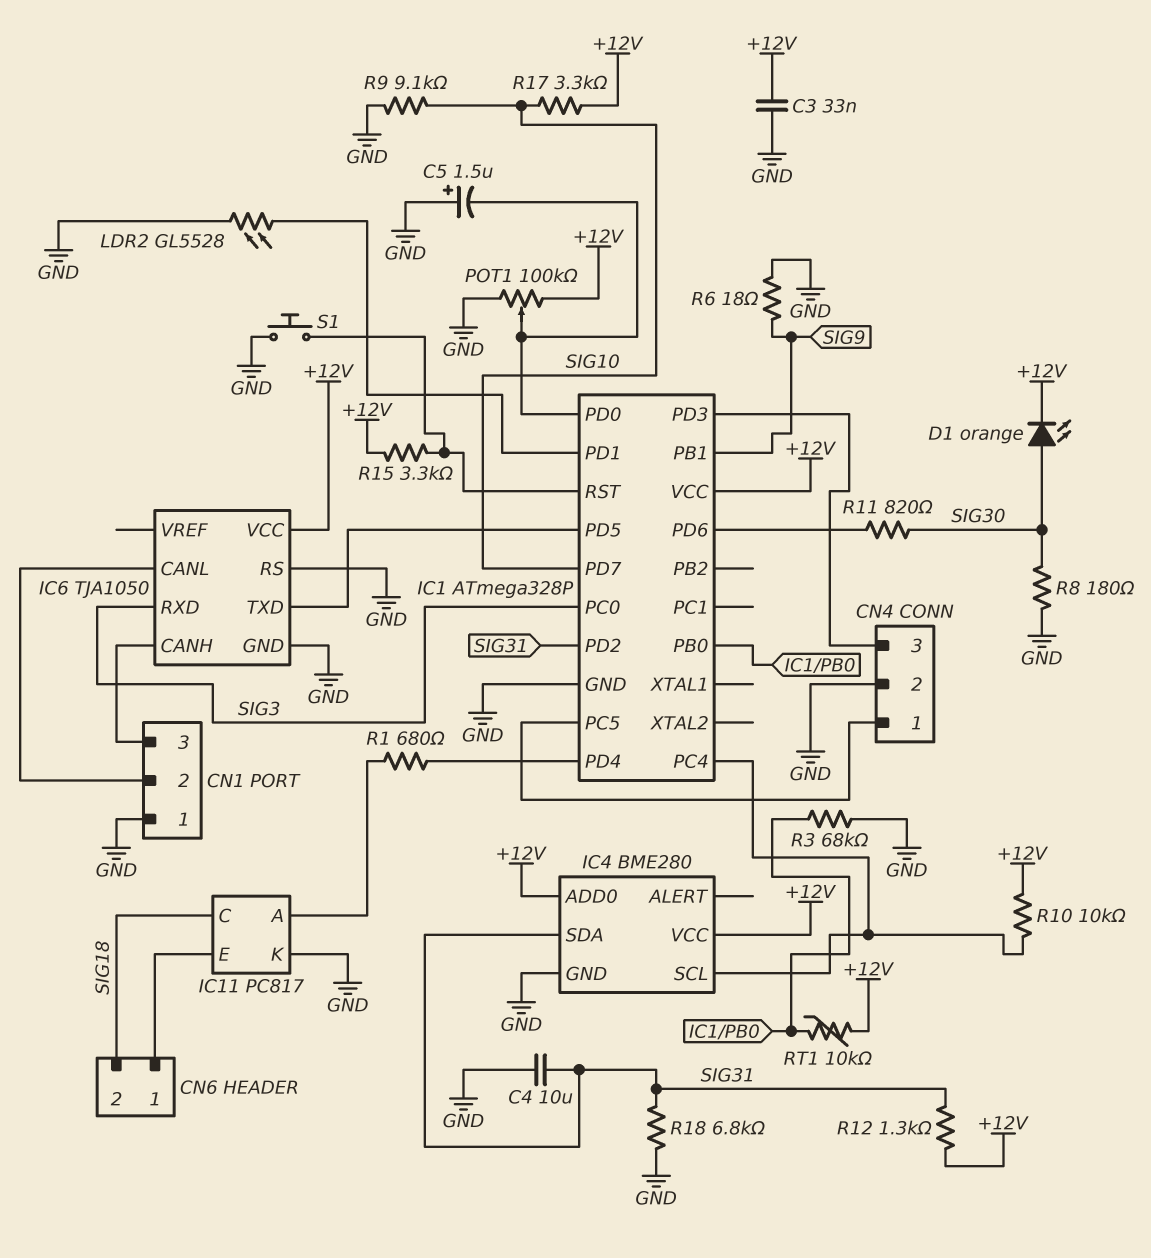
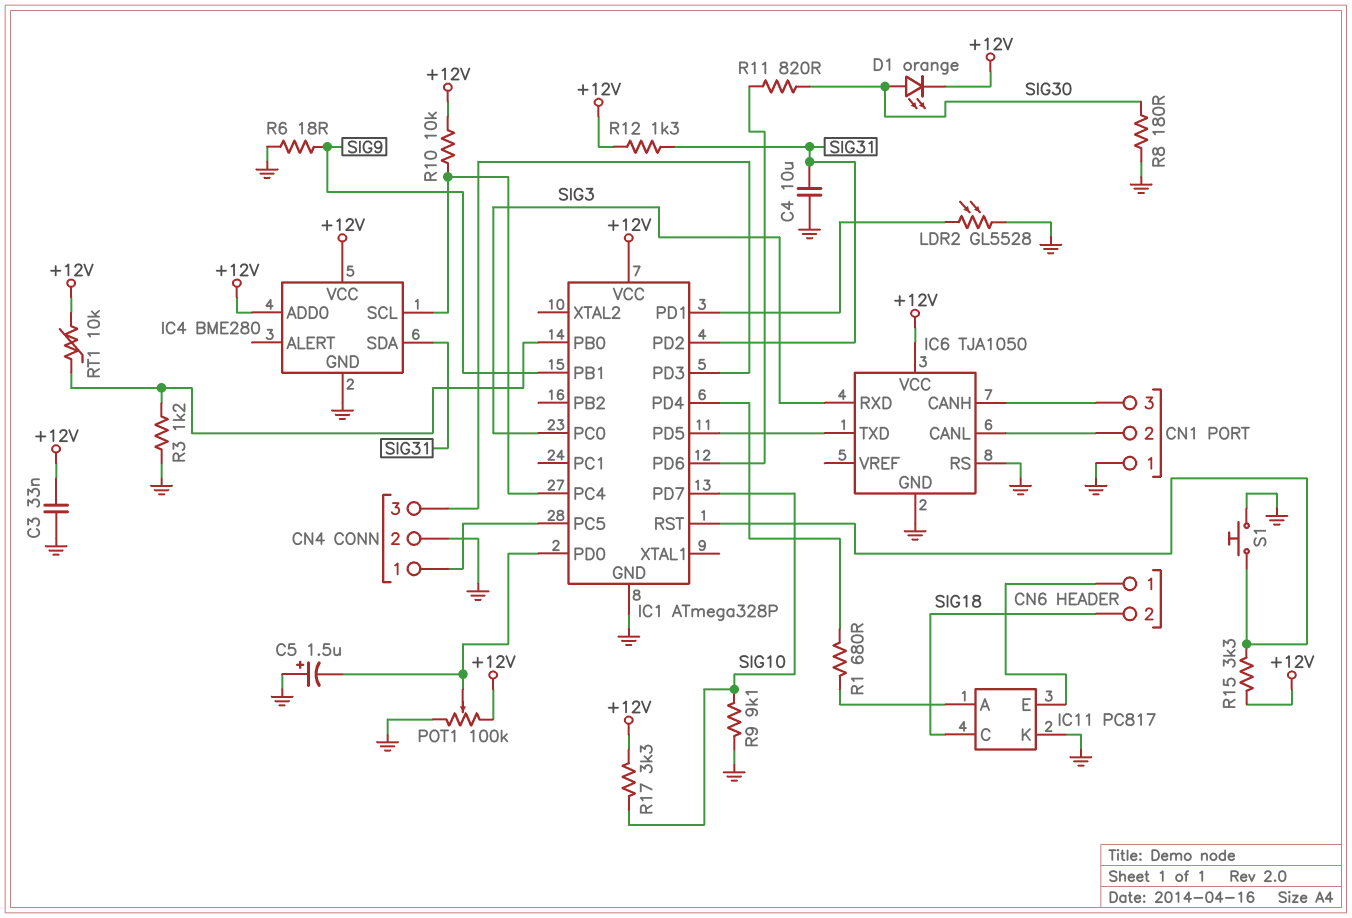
R3: 68k (GND, IC1/PB0) -> 1.2k (GND, IC1/PB0)
R18: 6.8k (GND, SIG31) -> none

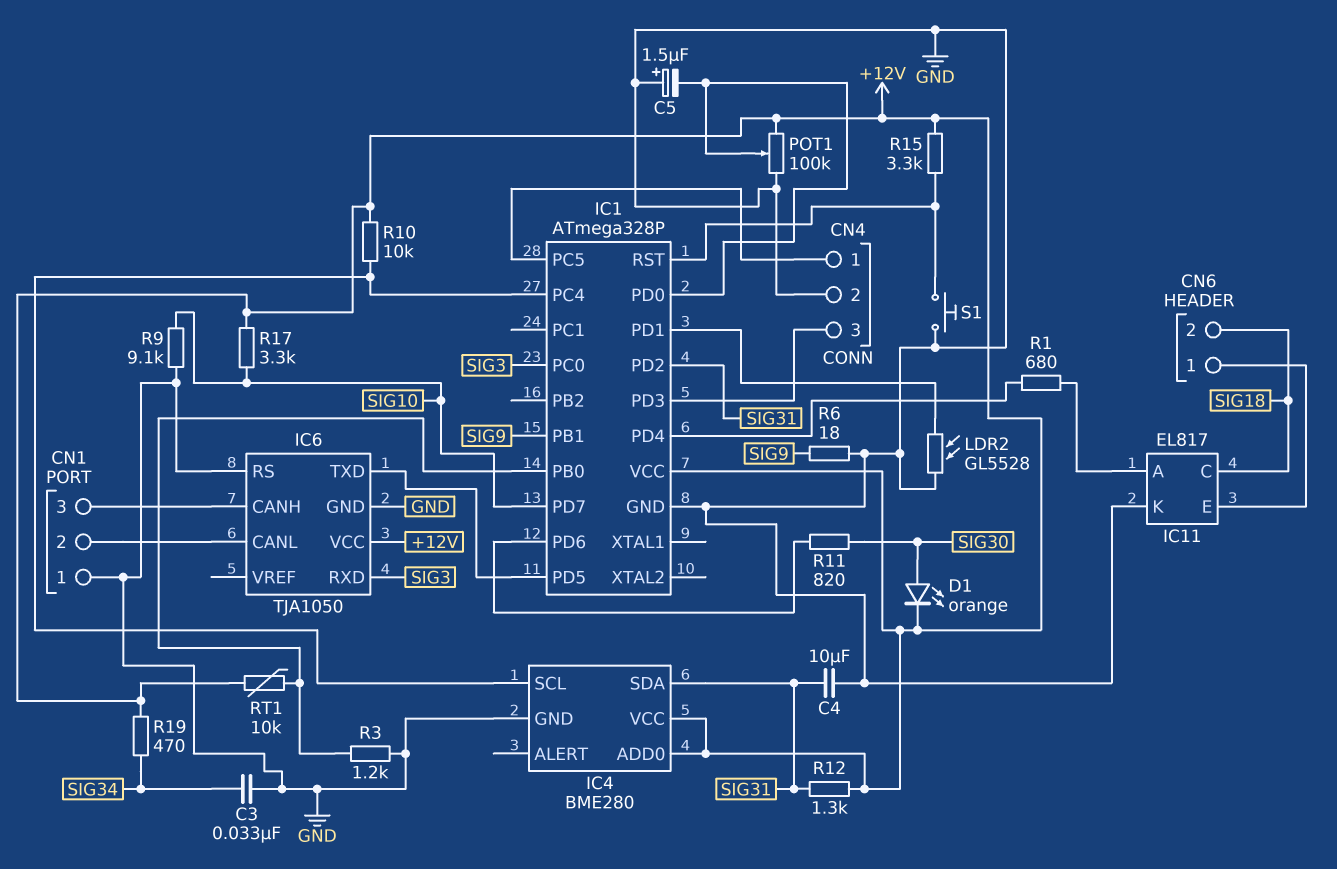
C3: 33nF (+12V, GND) -> 33nF (GND, SIG34)
IC11: PC817 -> EL817
R8: 180 (GND, SIG30) -> none
R19: none -> 470 (+12V, SIG34)

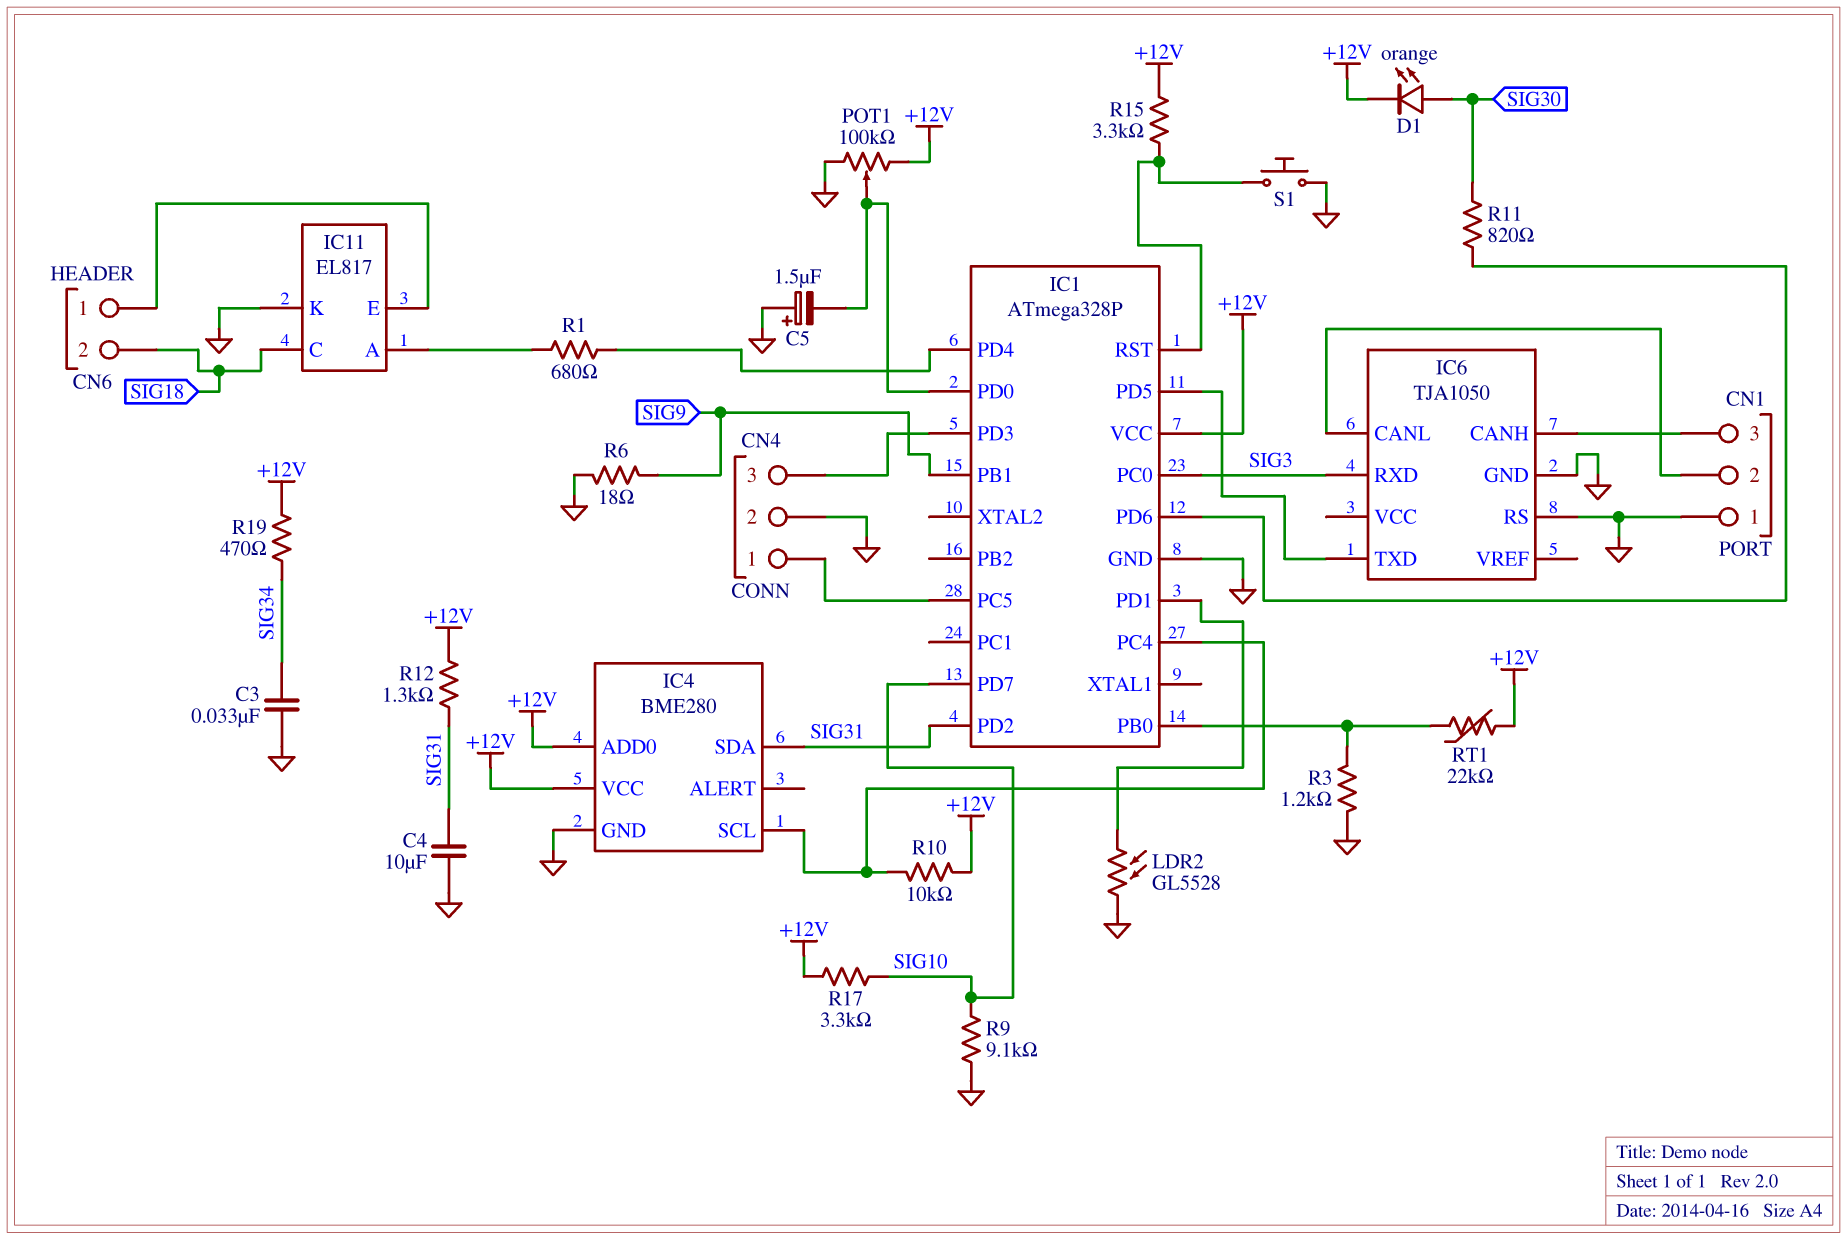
IC6 pin VCC: +12V -> none
RT1: 10k (+12V, IC1/PB0) -> 22k (+12V, IC1/PB0)

